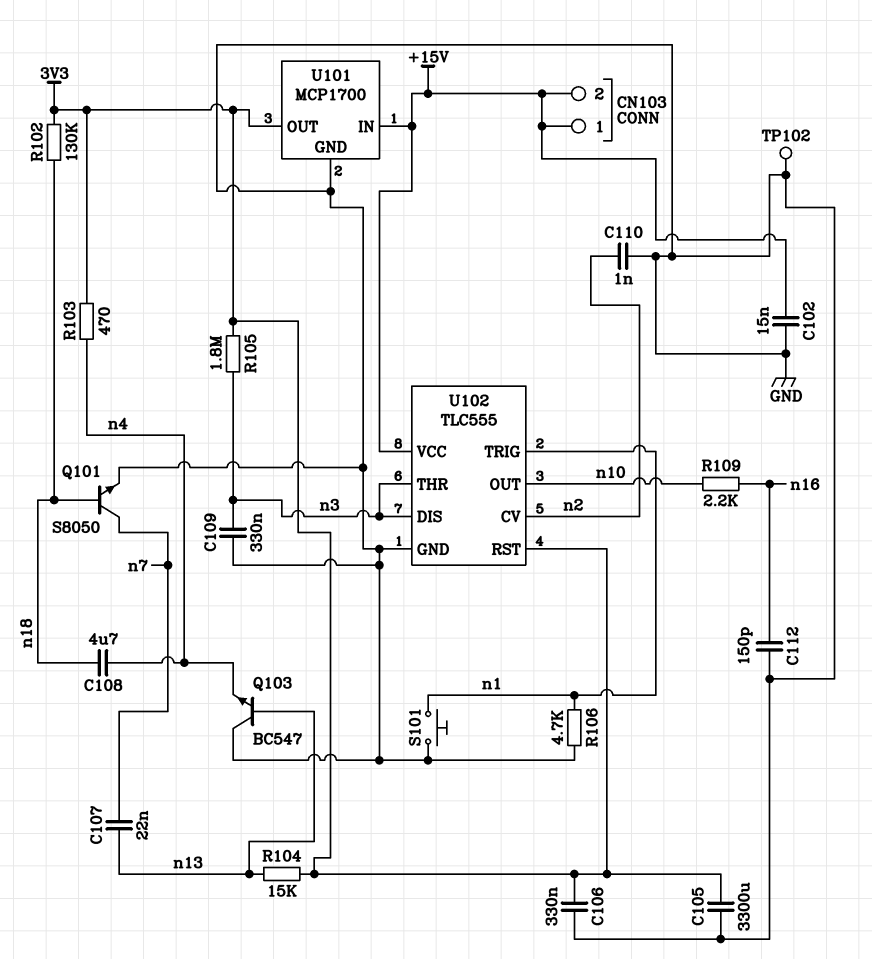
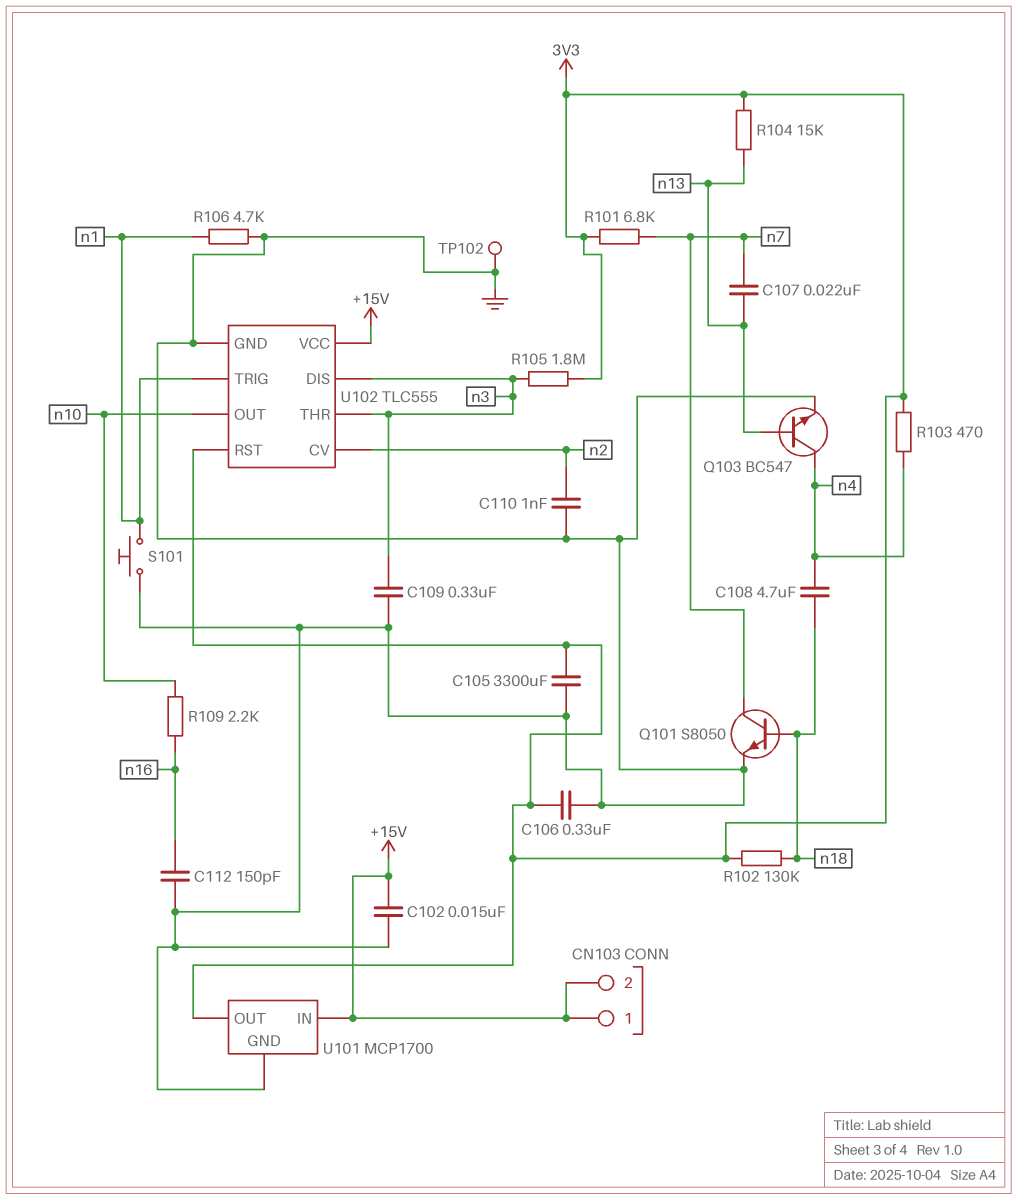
Q103: NPN BC547 (B n13, C GND, E n4) -> NPN BC547 (B n13, C n4, E GND)
R101: none -> 6.8k (3V3, n7)

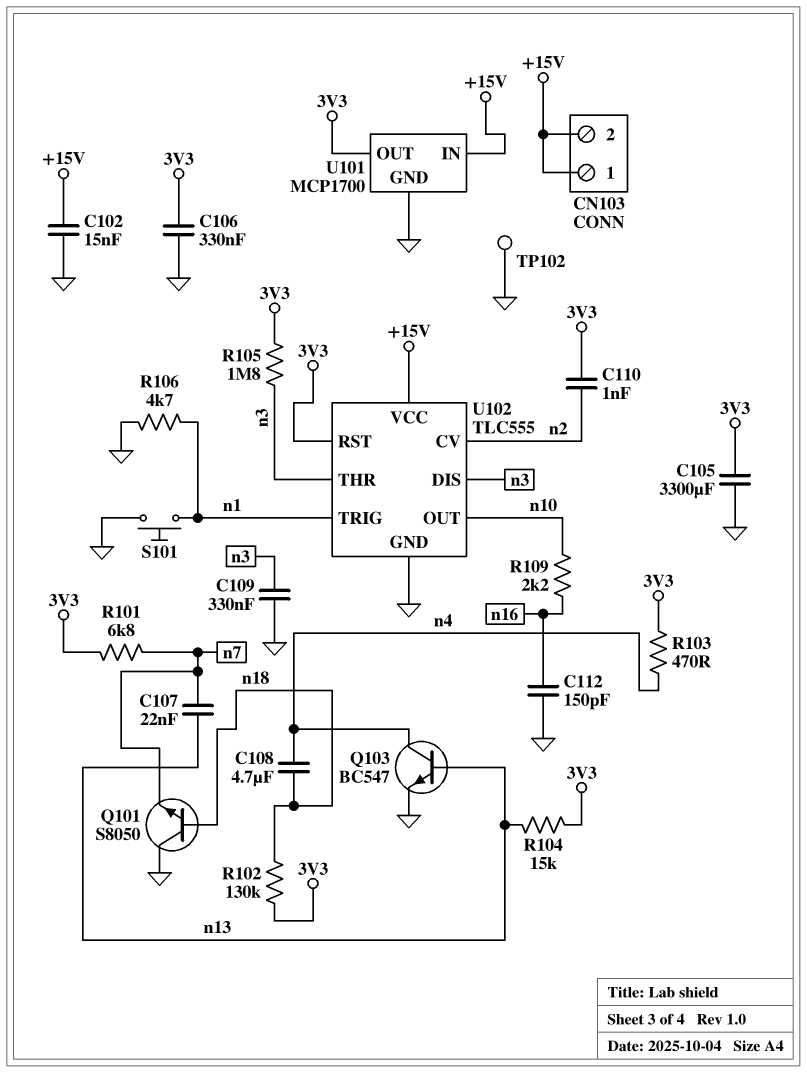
C110: 1nF (GND, n2) -> 1nF (3V3, n2)
Q101: NPN S8050 (B n18, C n7, E GND) -> NPN S8050 (B n18, C GND, E n7)

